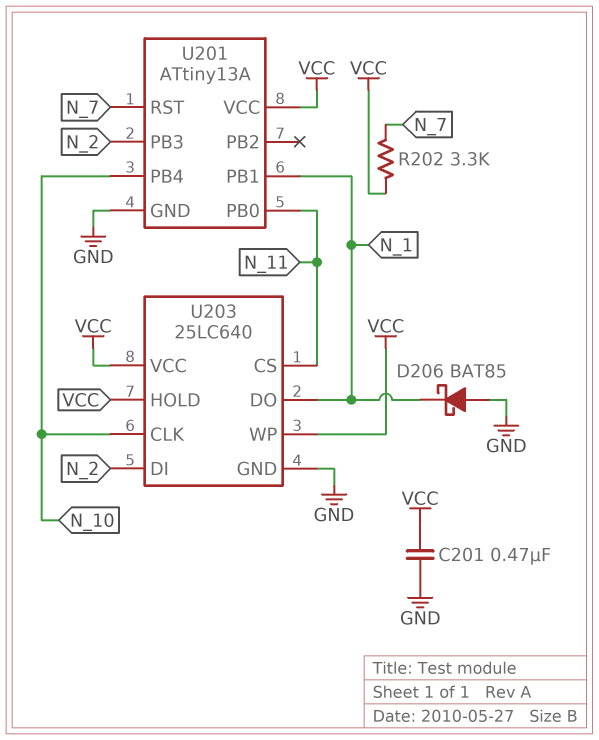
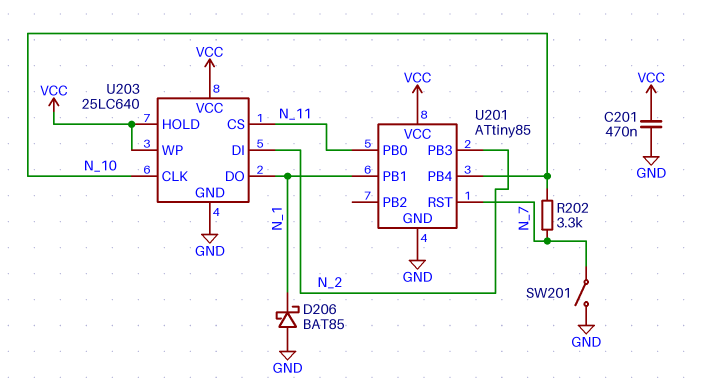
R202: 3.3k (N_7, VCC) -> 3.3k (N_7, N_10)
SW201: none -> switch (GND, N_7)
U201: ATtiny13A -> ATtiny85

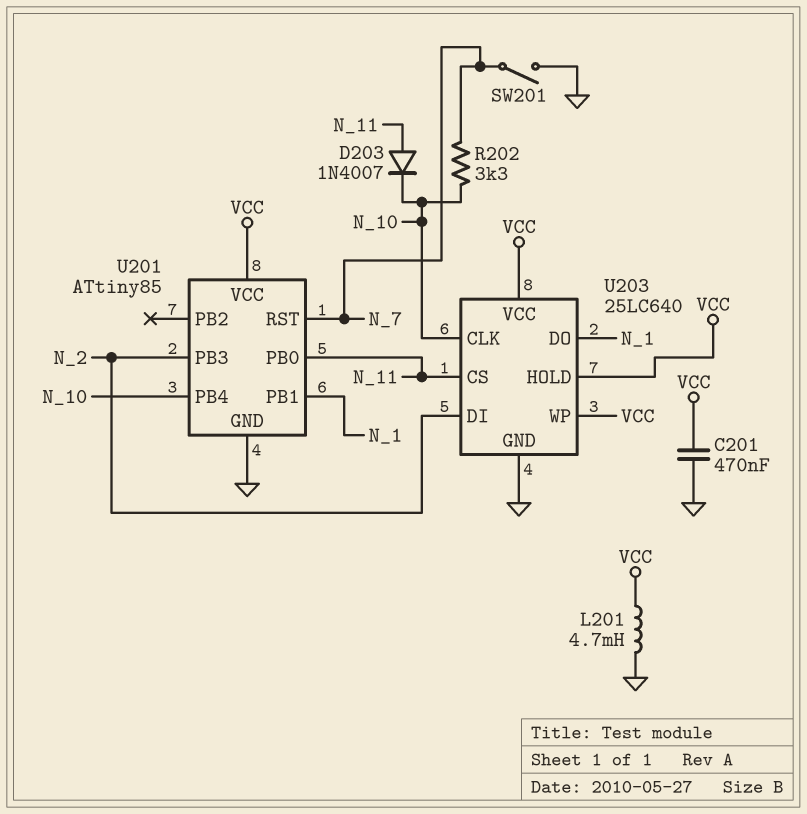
D203: none -> diode 1N4007 (A N_11, K N_10)
D206: schottky BAT85 (A GND, K N_1) -> none
L201: none -> 4.7mH (GND, VCC)

